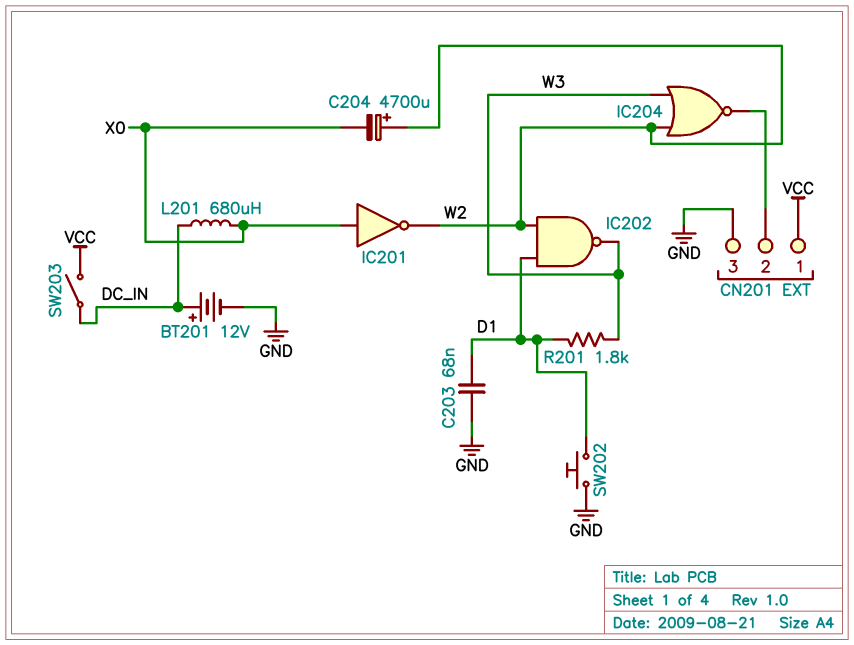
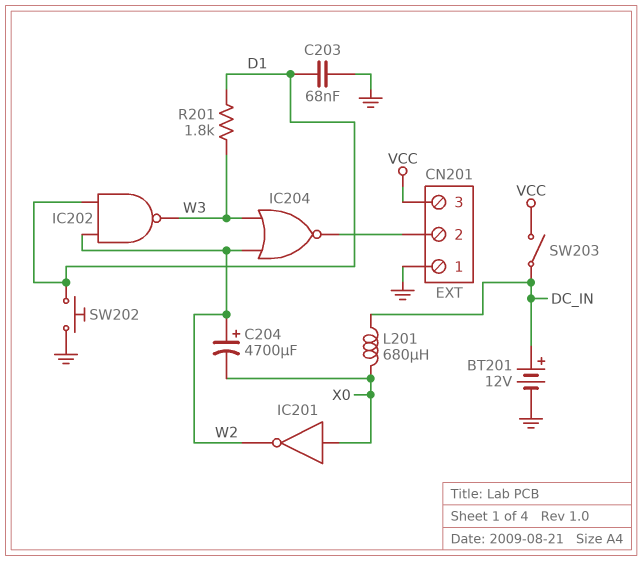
CN201 pin 1: VCC -> GND
CN201 pin 3: GND -> VCC

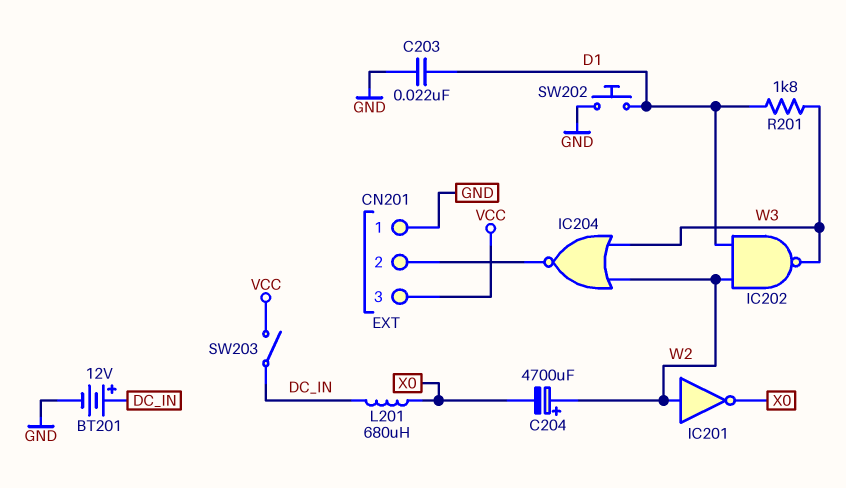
C203: 68nF (D1, GND) -> 22nF (D1, GND)
IC201: NOT (in X0, out W2) -> NOT (in W2, out X0)

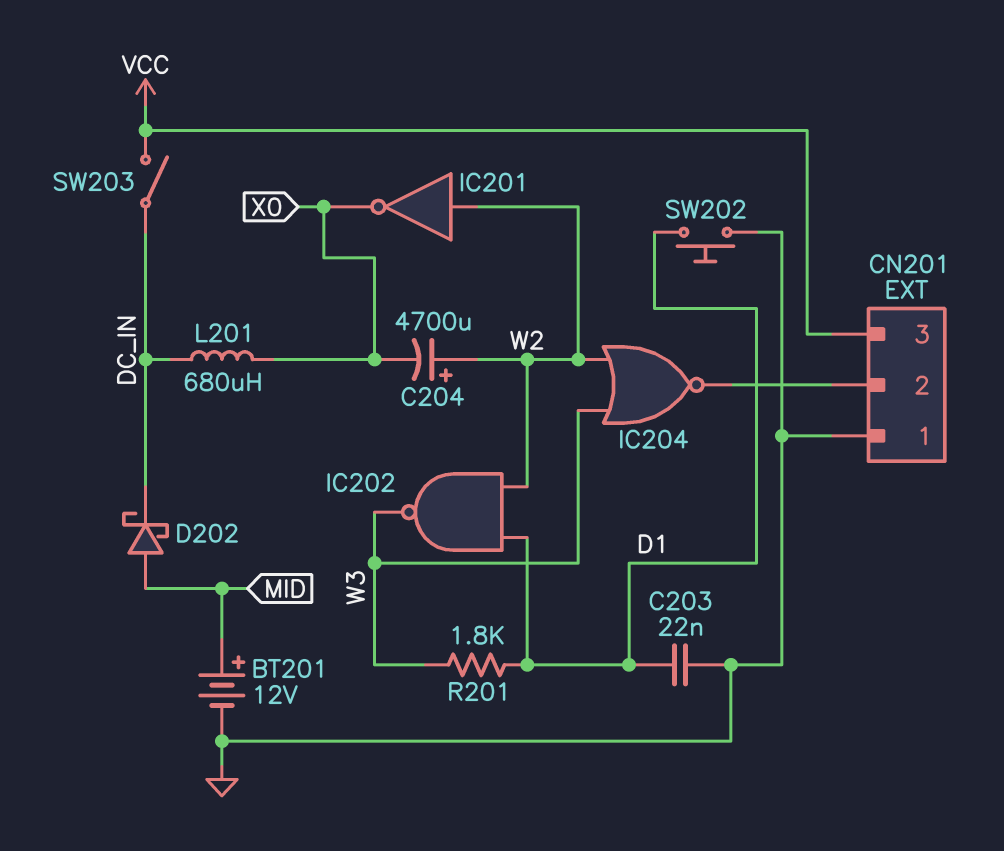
BT201: 12V (plus DC_IN, minus GND) -> 12V (plus MID, minus GND)
D202: none -> schottky (A MID, K DC_IN)

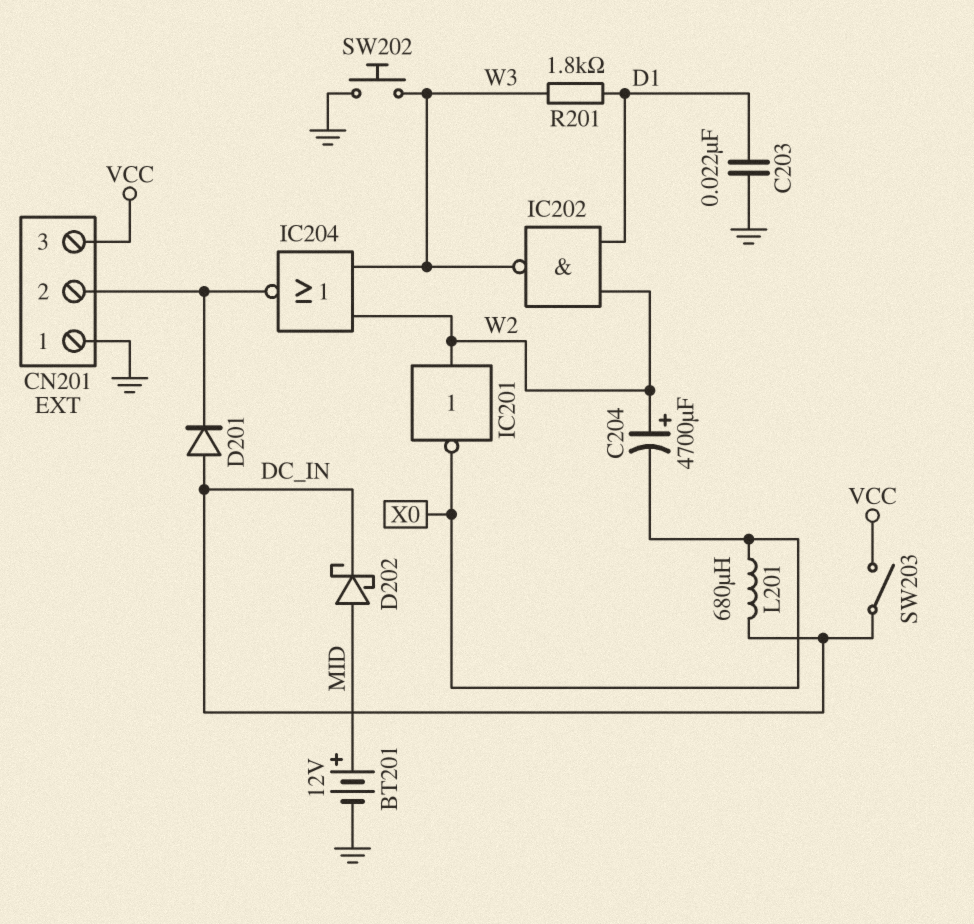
D201: none -> diode (A DC_IN, K CN201/2)
SW202: button (D1, GND) -> button (GND, W3)

